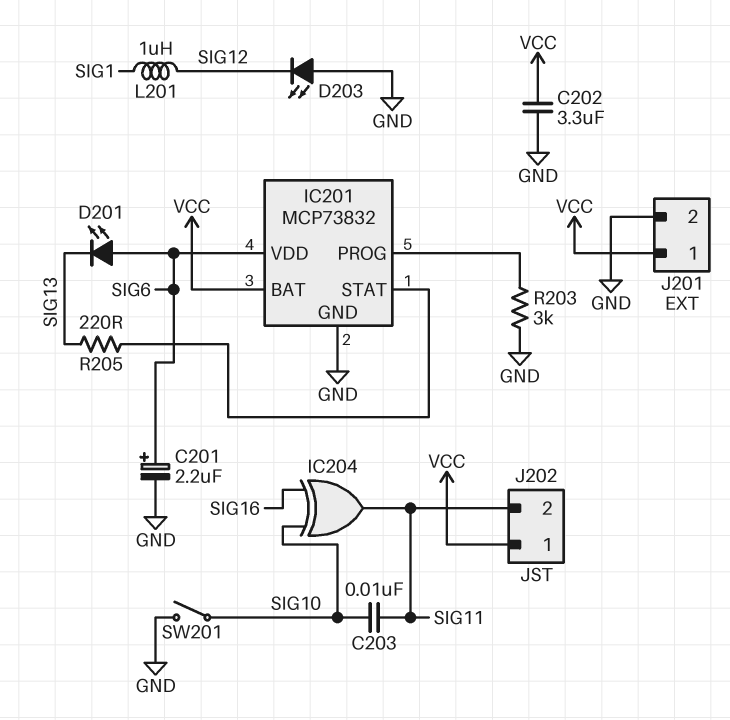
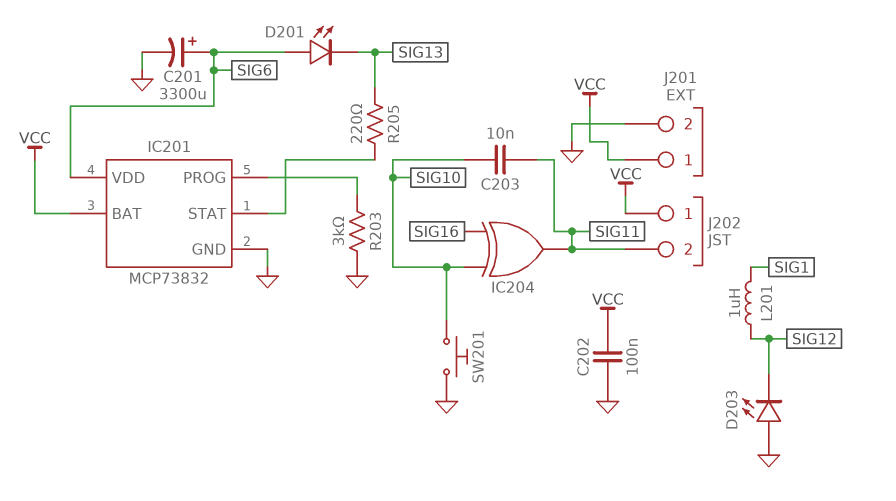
C201: 2.2uF (plus SIG6, minus GND) -> 3300uF (plus SIG6, minus GND)
C202: 3.3uF (GND, VCC) -> 100nF (GND, VCC)
SW201: switch (GND, SIG10) -> button (GND, SIG10)

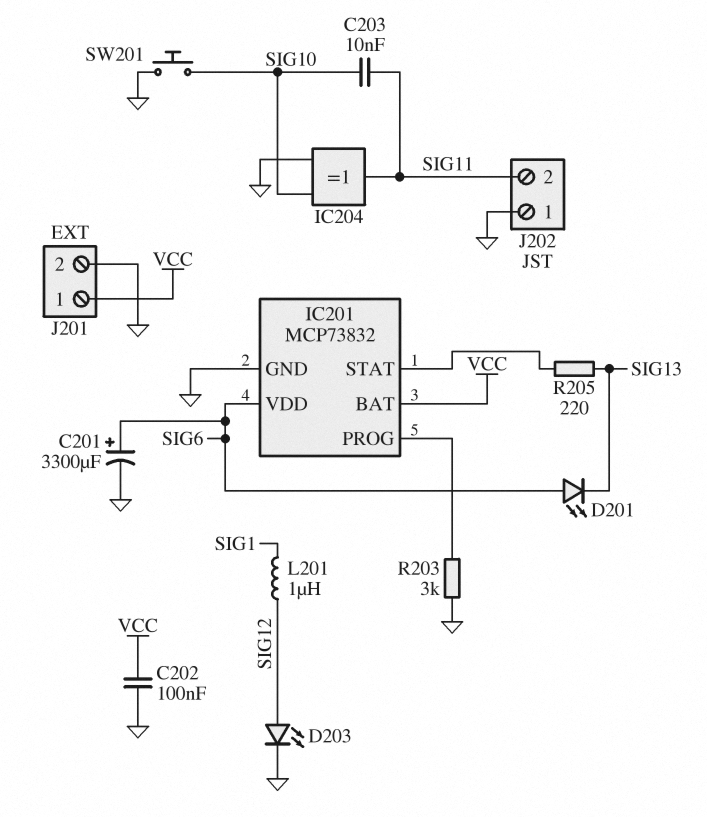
D203: LED (A GND, K SIG12) -> LED (A SIG12, K GND)
IC204: XOR (in SIG10, in SIG16, out SIG11) -> XOR (in GND, in SIG10, out SIG11)
J202 pin 1: VCC -> GND

